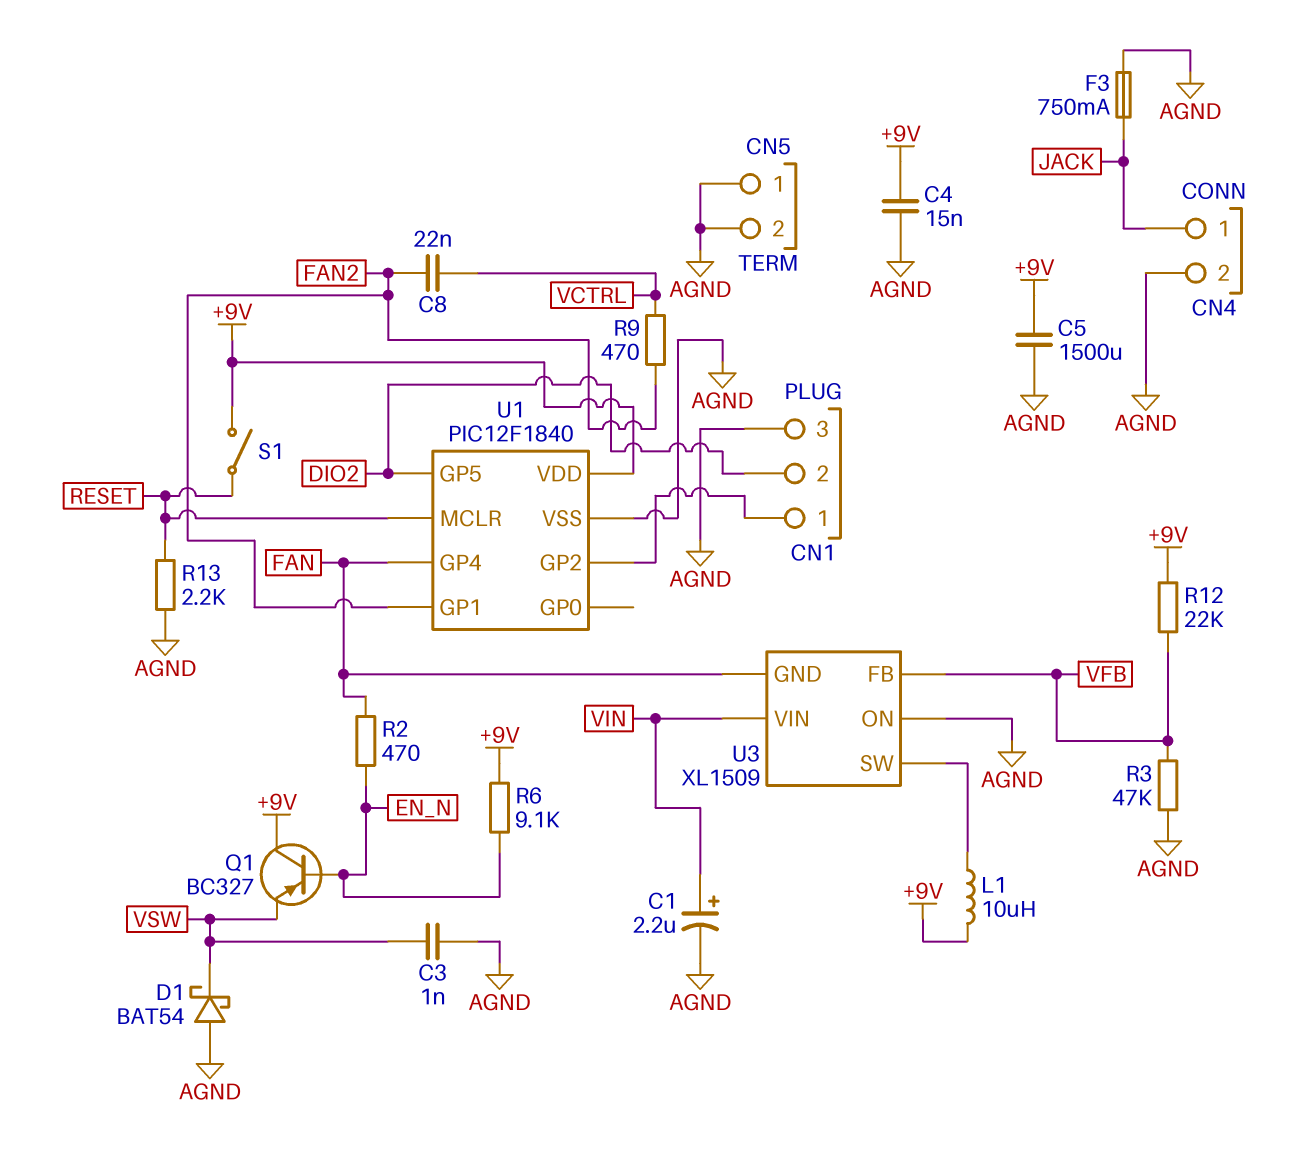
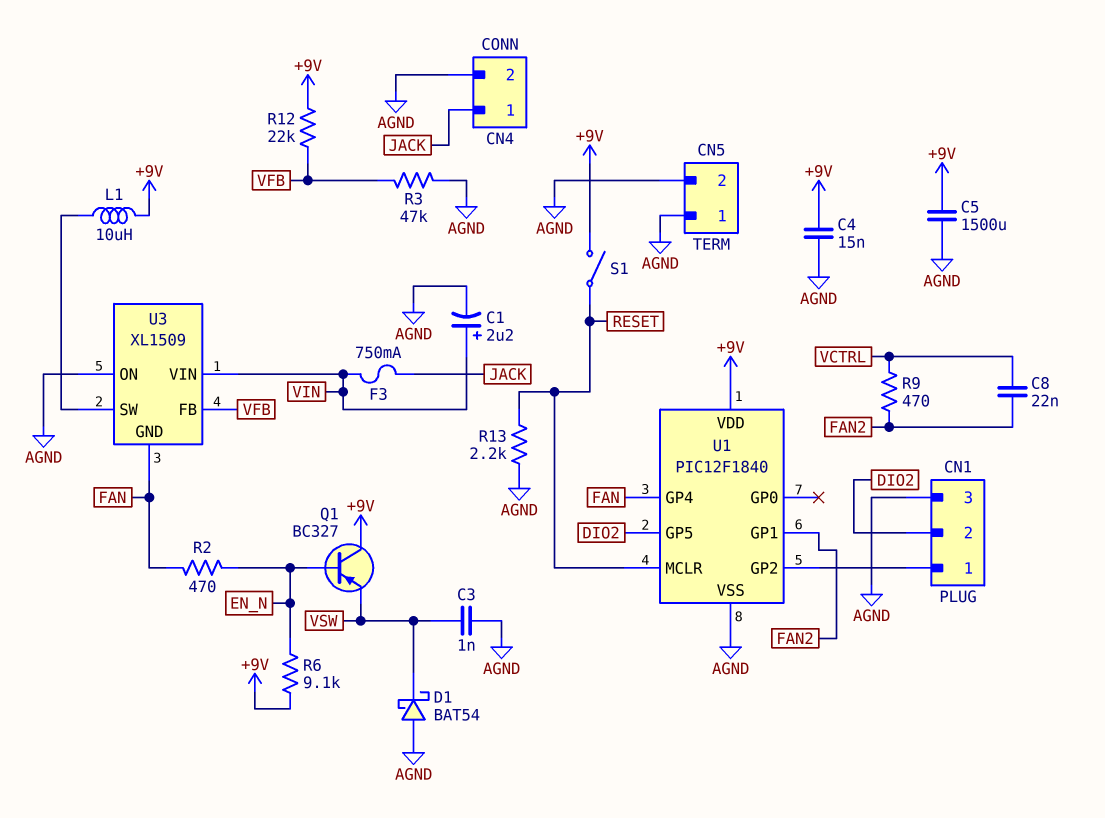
F3: 750mA (AGND, JACK) -> 750mA (JACK, VIN)

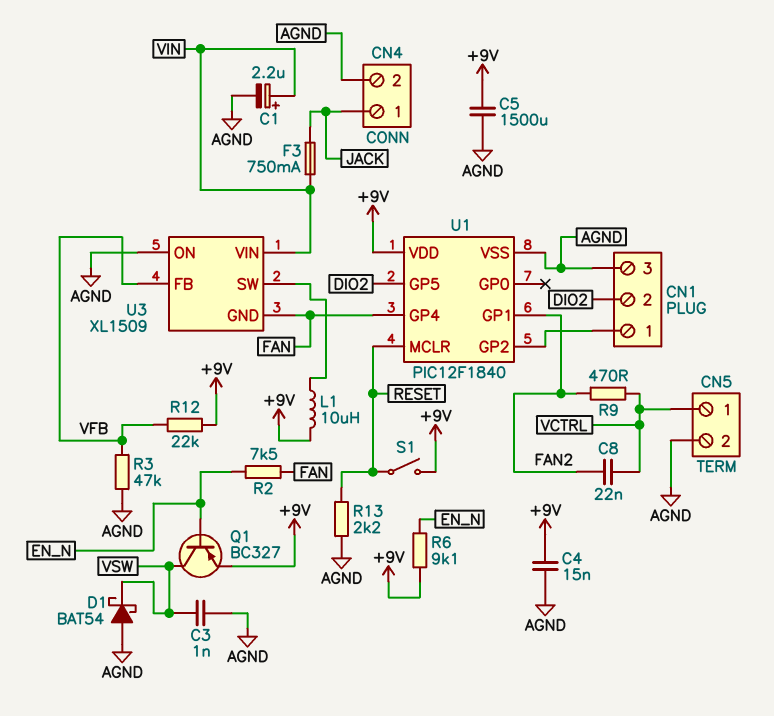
CN5 pin 1: AGND -> VCTRL
Q1: PNP BC327 (B EN_N, C +9V, E VSW) -> PNP BC327 (B EN_N, C VSW, E +9V)
R2: 470 (EN_N, FAN) -> 7.5k (EN_N, FAN)

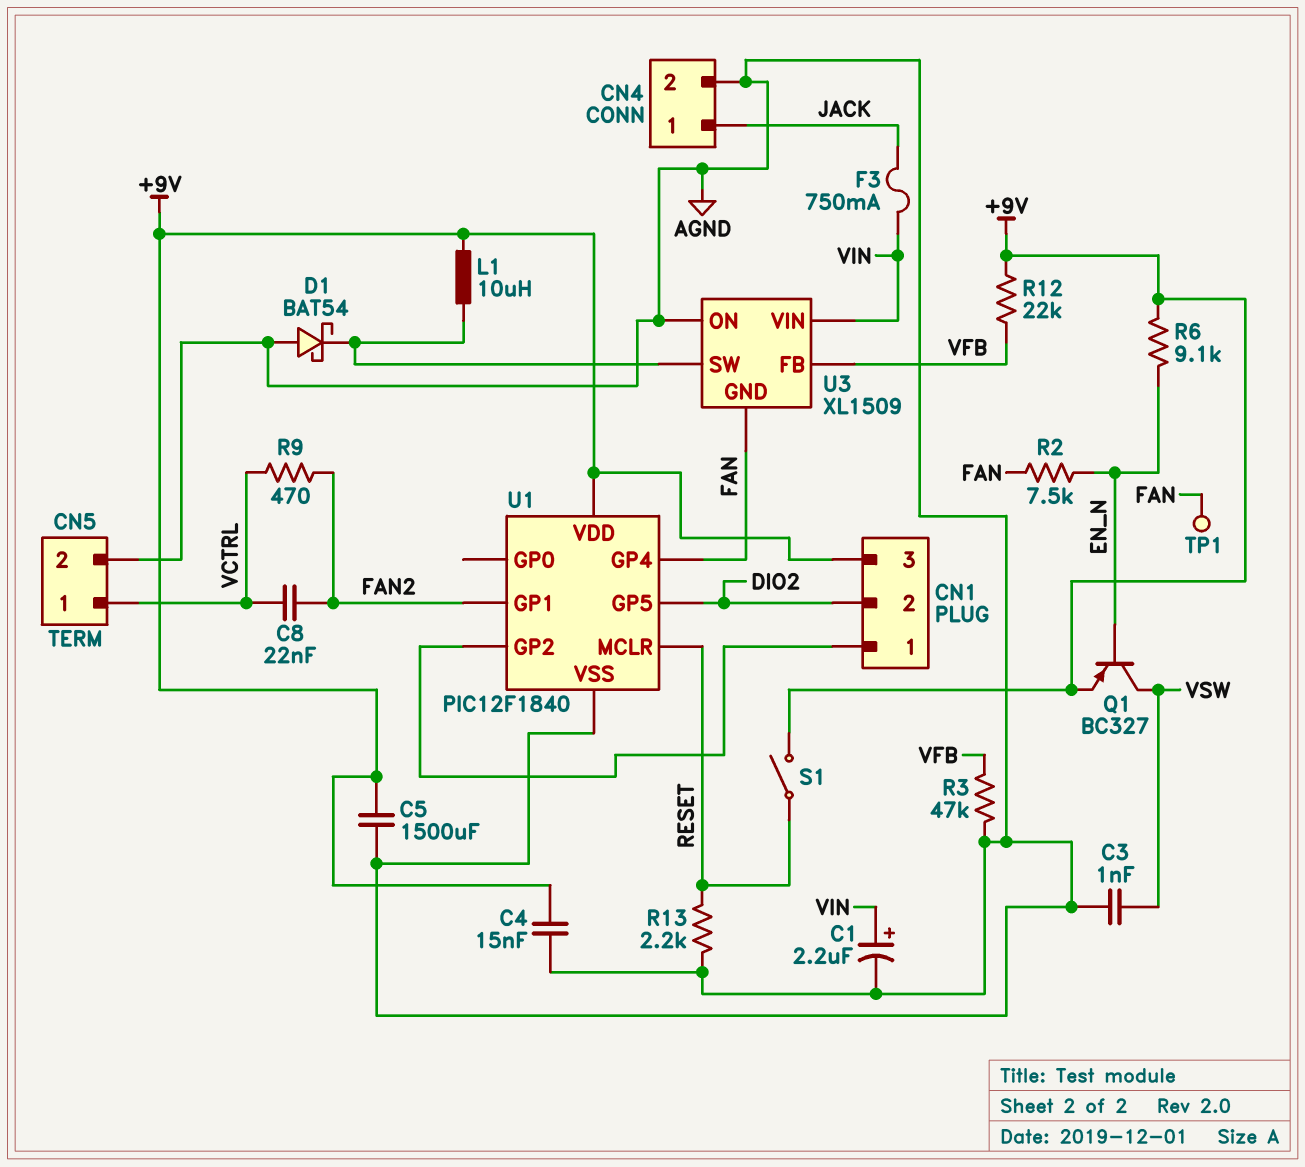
CN1 pin 3: AGND -> +9V
D1: schottky BAT54 (A AGND, K VSW) -> schottky BAT54 (A AGND, K U3/SW)
TP1: none -> test point (FAN)

